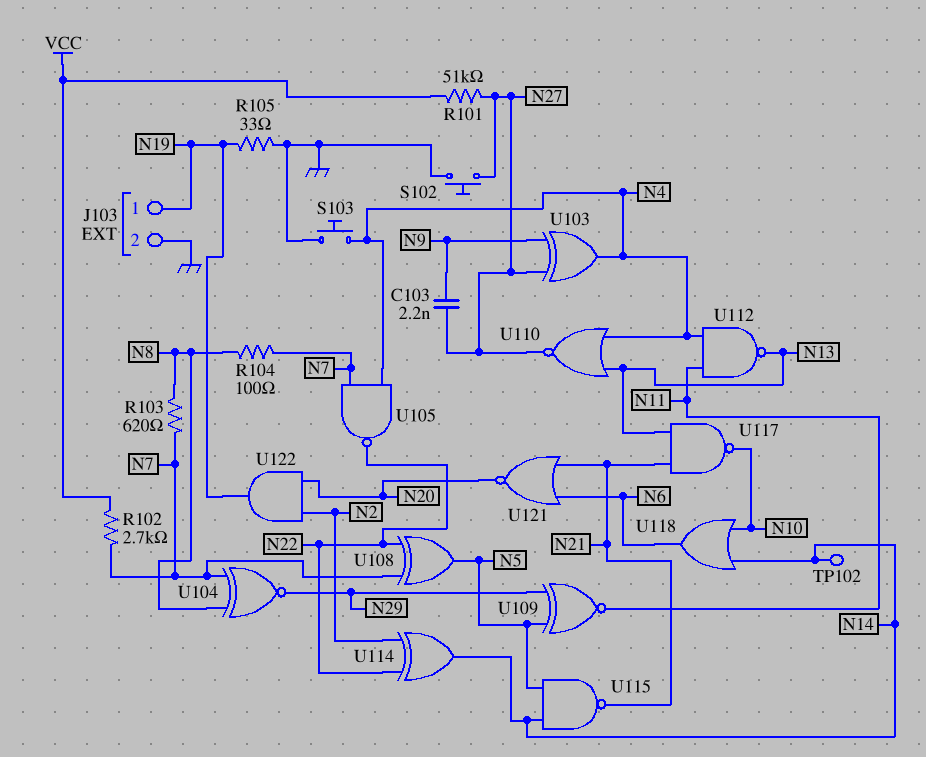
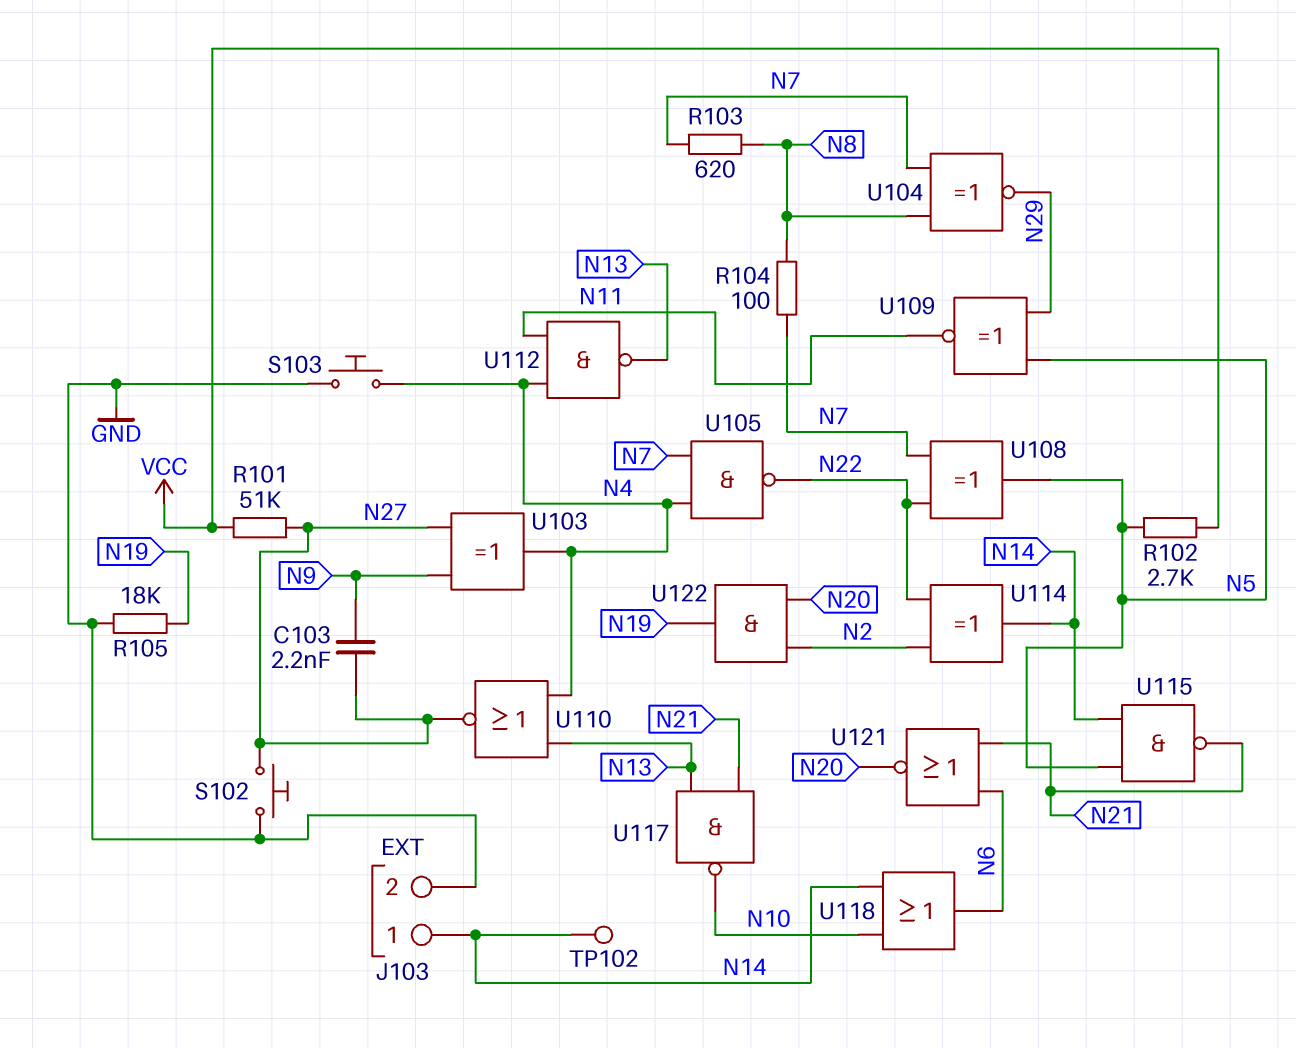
J103 pin 1: N19 -> N14
R102: 2.7k (N7, VCC) -> 2.7k (N5, VCC)
R105: 33 (GND, N19) -> 18k (GND, N19)

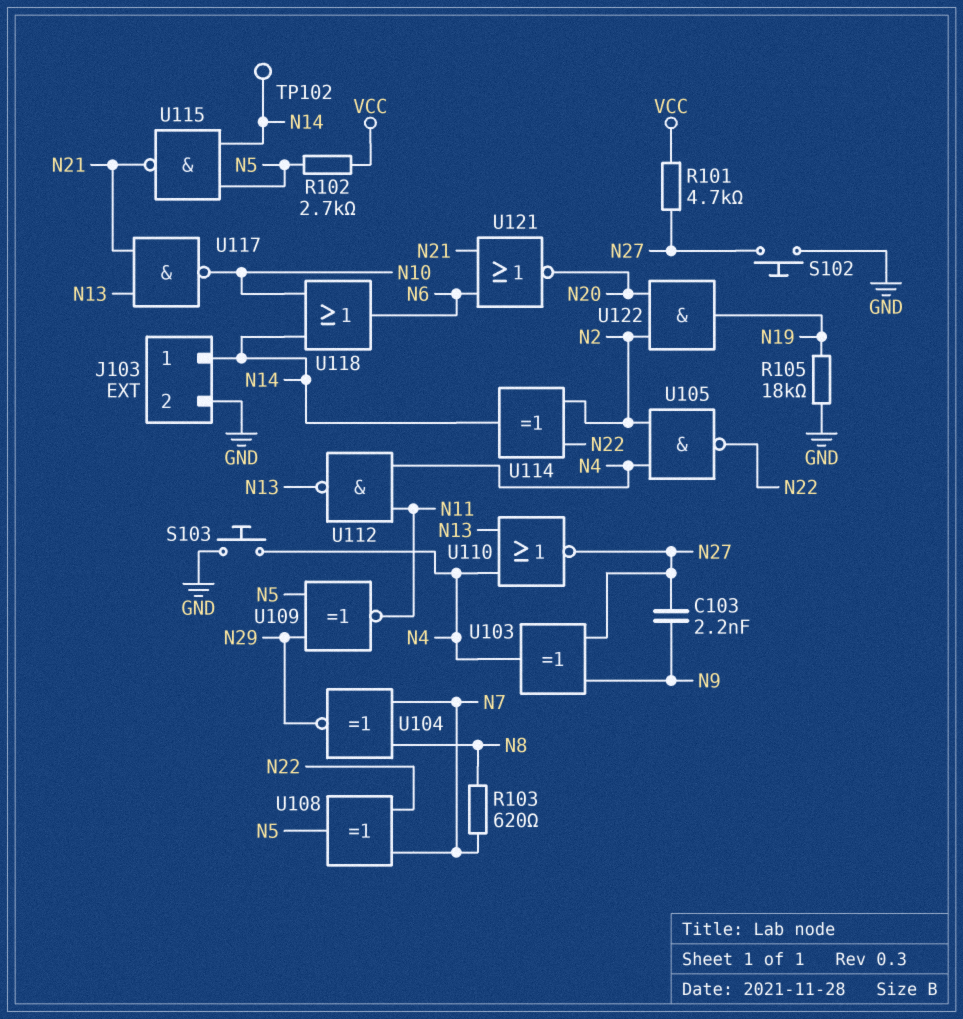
R101: 51k (N27, VCC) -> 4.7k (N27, VCC)
R104: 100 (N7, N8) -> none
U105: NAND (in N4, in N7, out N22) -> NAND (in N2, in N4, out N22)

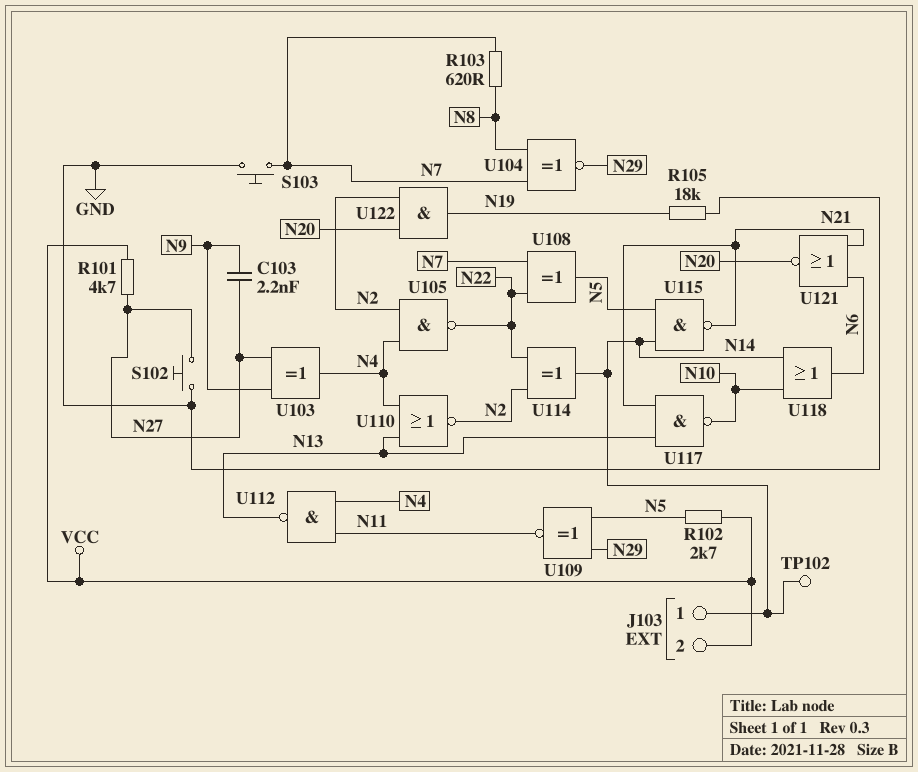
J103 pin 2: GND -> VCC
S103: button (GND, N4) -> button (GND, N7)
U110: NOR (in N4, in N13, out N27) -> NOR (in N4, in N13, out N2)

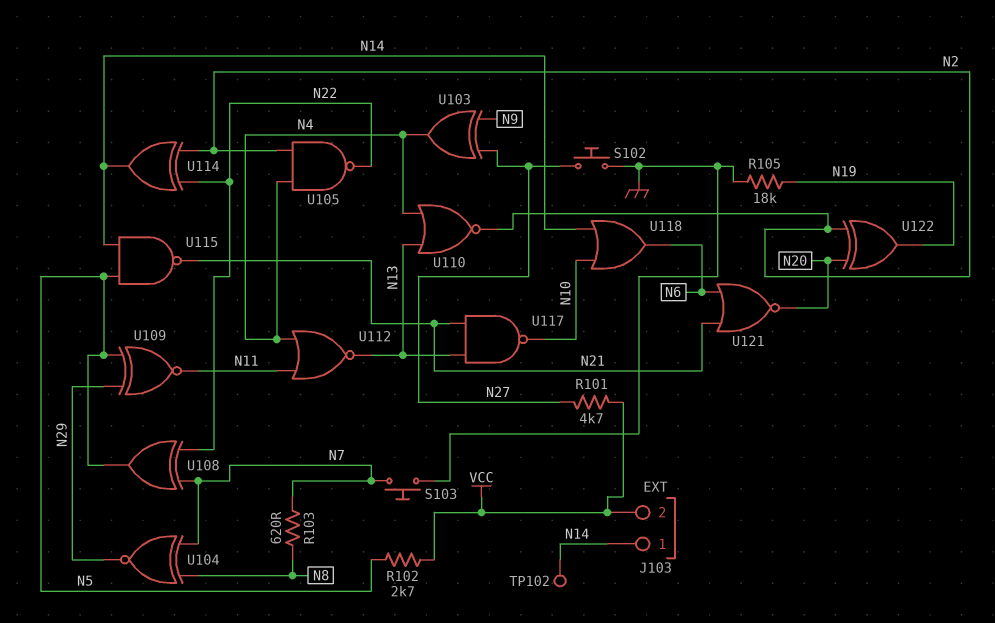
C103: 2.2nF (N9, N27) -> none
U112: NAND (in N4, in N11, out N13) -> NOR (in N4, in N11, out N13)
U122: AND (in N2, in N20, out N19) -> XOR (in N2, in N20, out N19)

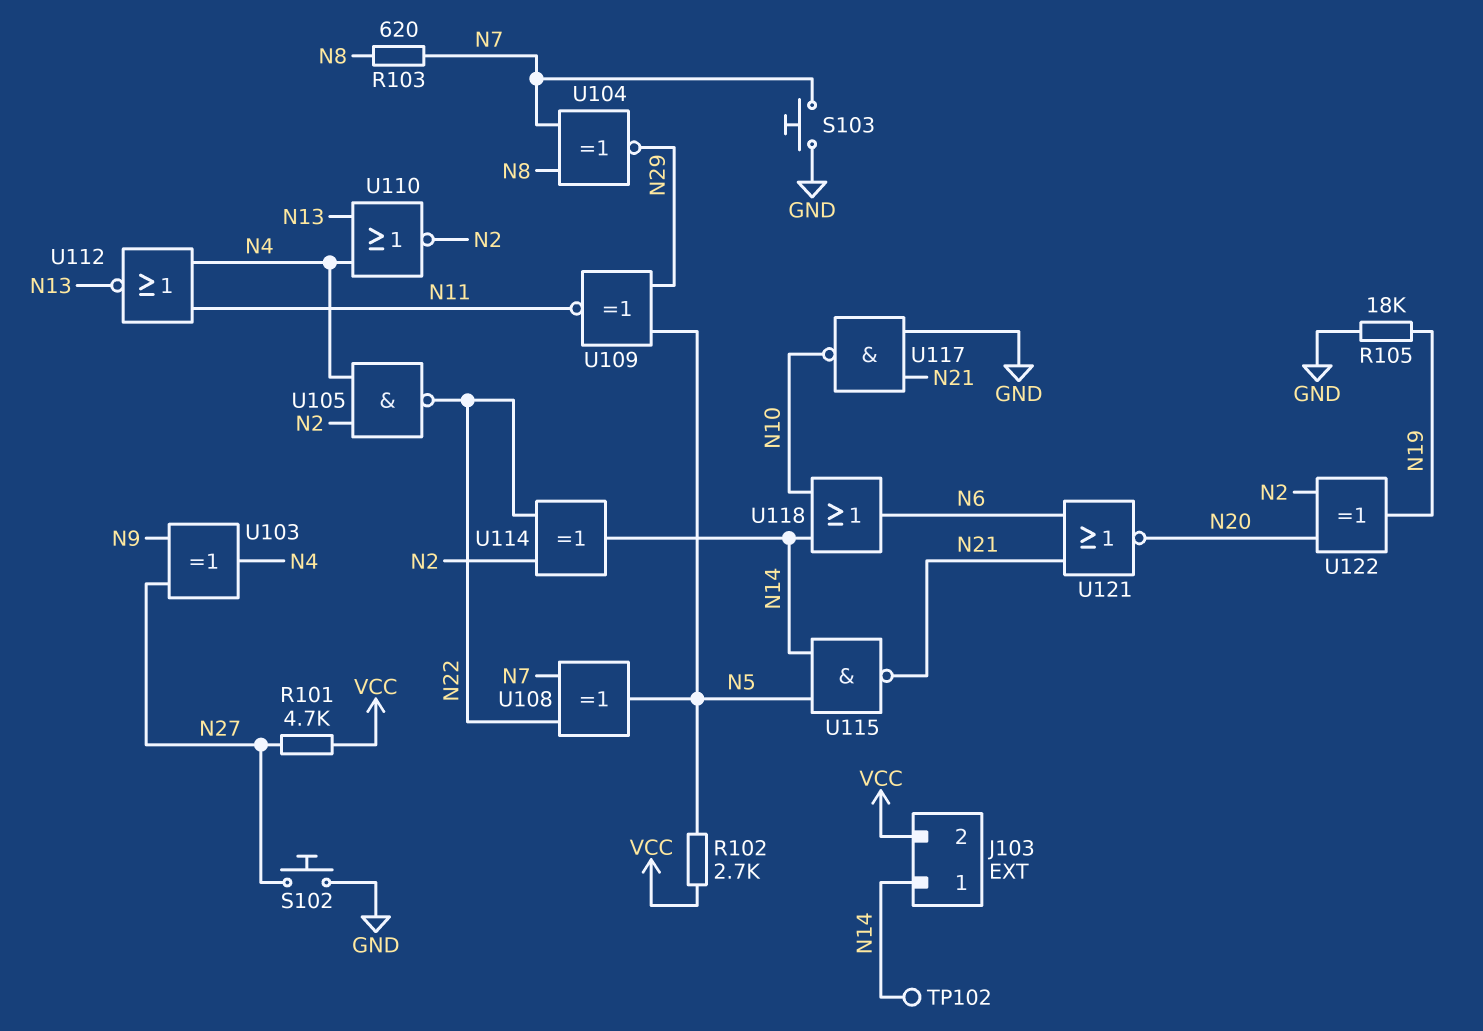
U117: NAND (in N13, in N21, out N10) -> NAND (in GND, in N21, out N10)

